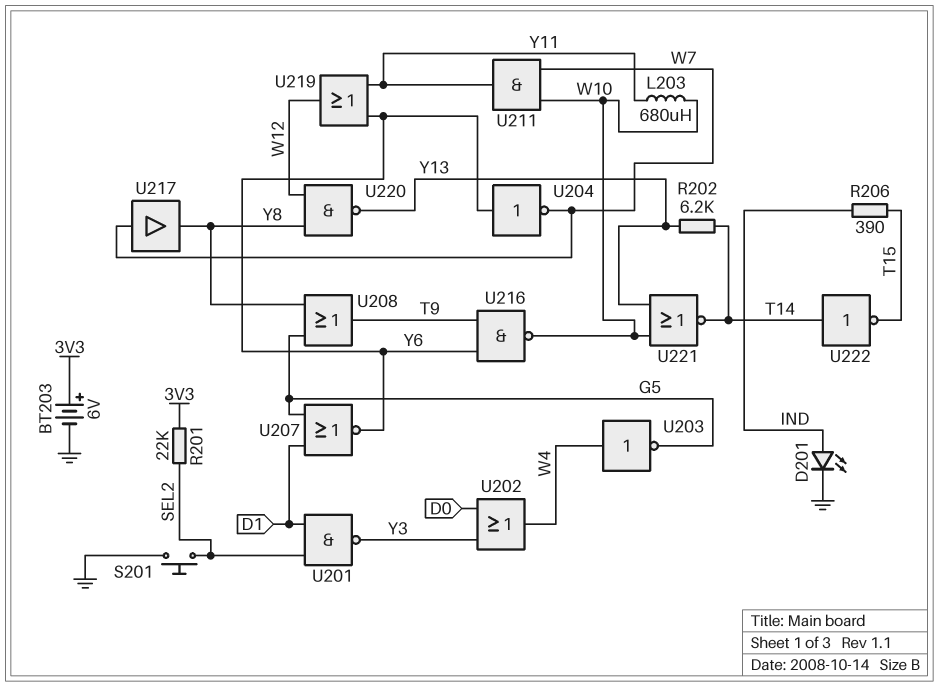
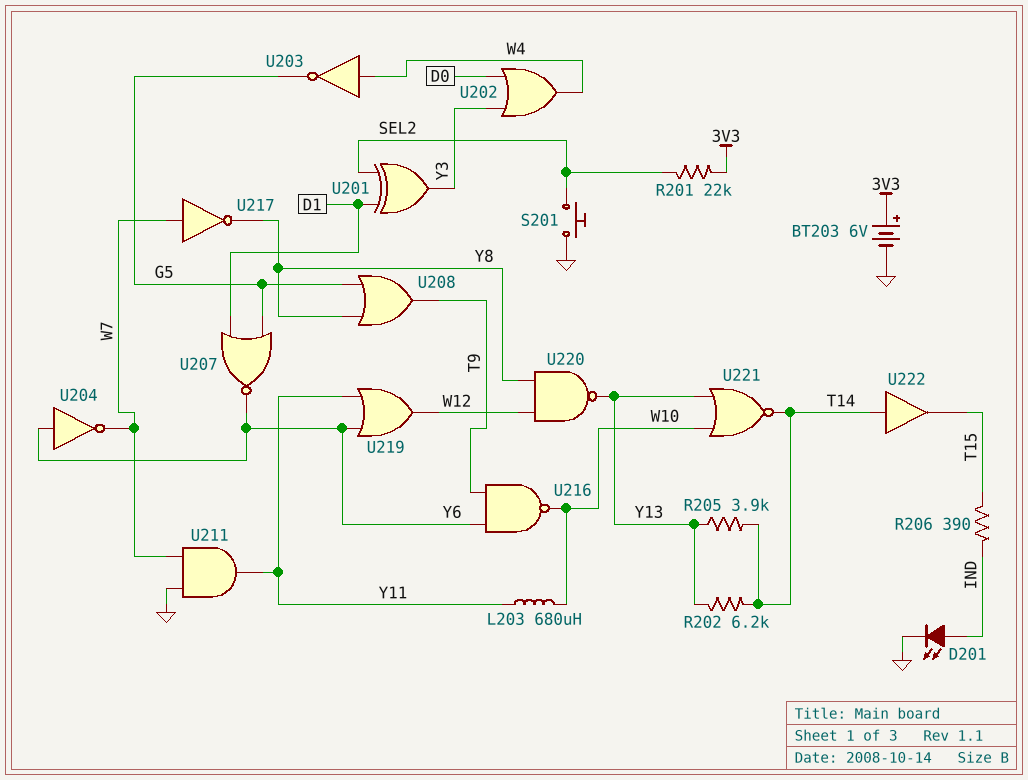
R205: none -> 3.9k (T14, Y13)
U201: NAND (in D1, in SEL2, out Y3) -> XOR (in D1, in SEL2, out Y3)
U211: AND (in W7, in W10, out Y11) -> AND (in GND, in W7, out Y11)
U217: buffer (in W7, out Y8) -> NOT (in W7, out Y8)
U222: NOT (in T14, out T15) -> buffer (in T14, out T15)

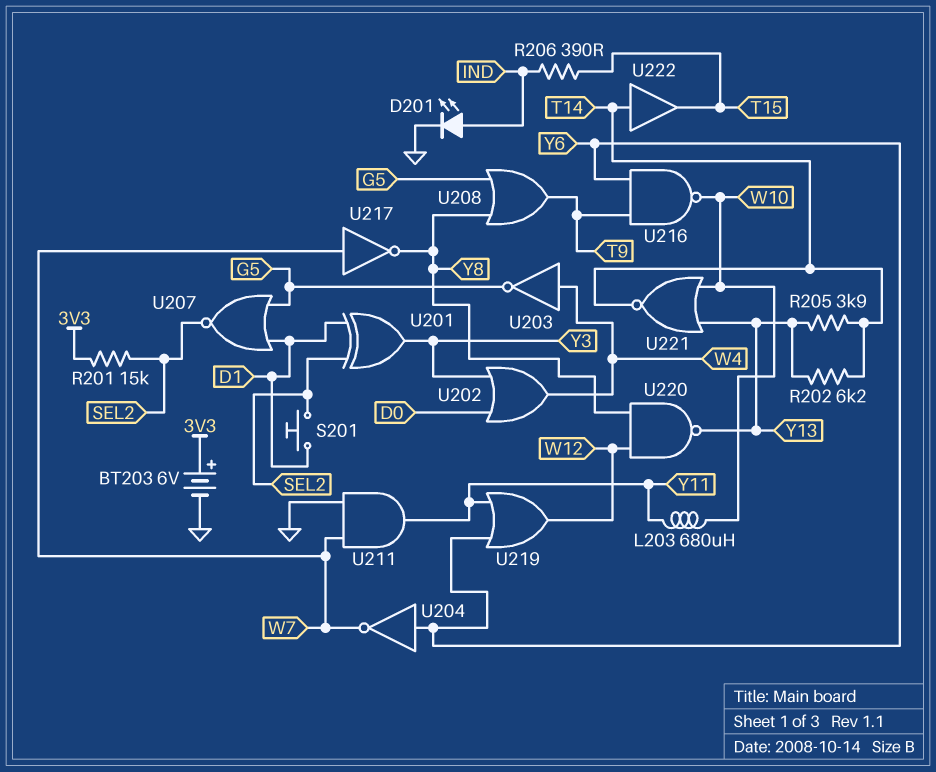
R201: 22k (3V3, SEL2) -> 15k (3V3, SEL2)
S201: button (GND, SEL2) -> button (D1, SEL2)
U207: NOR (in D1, in G5, out Y6) -> NOR (in D1, in G5, out SEL2)

